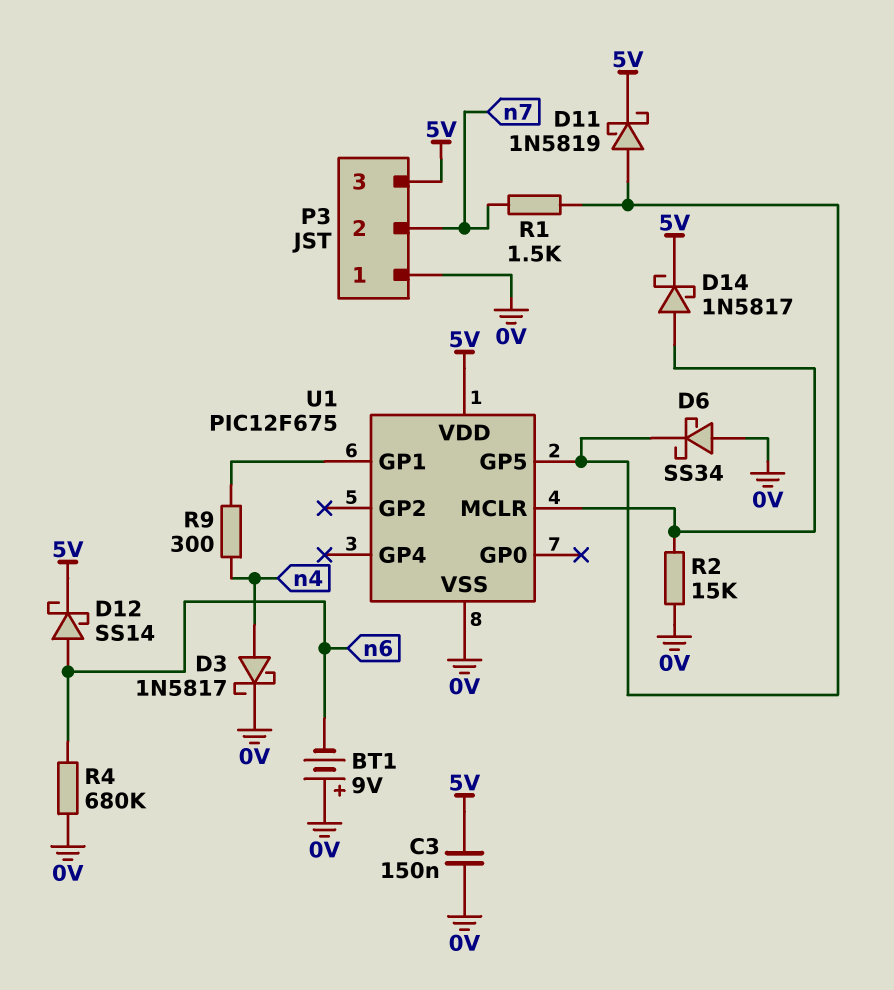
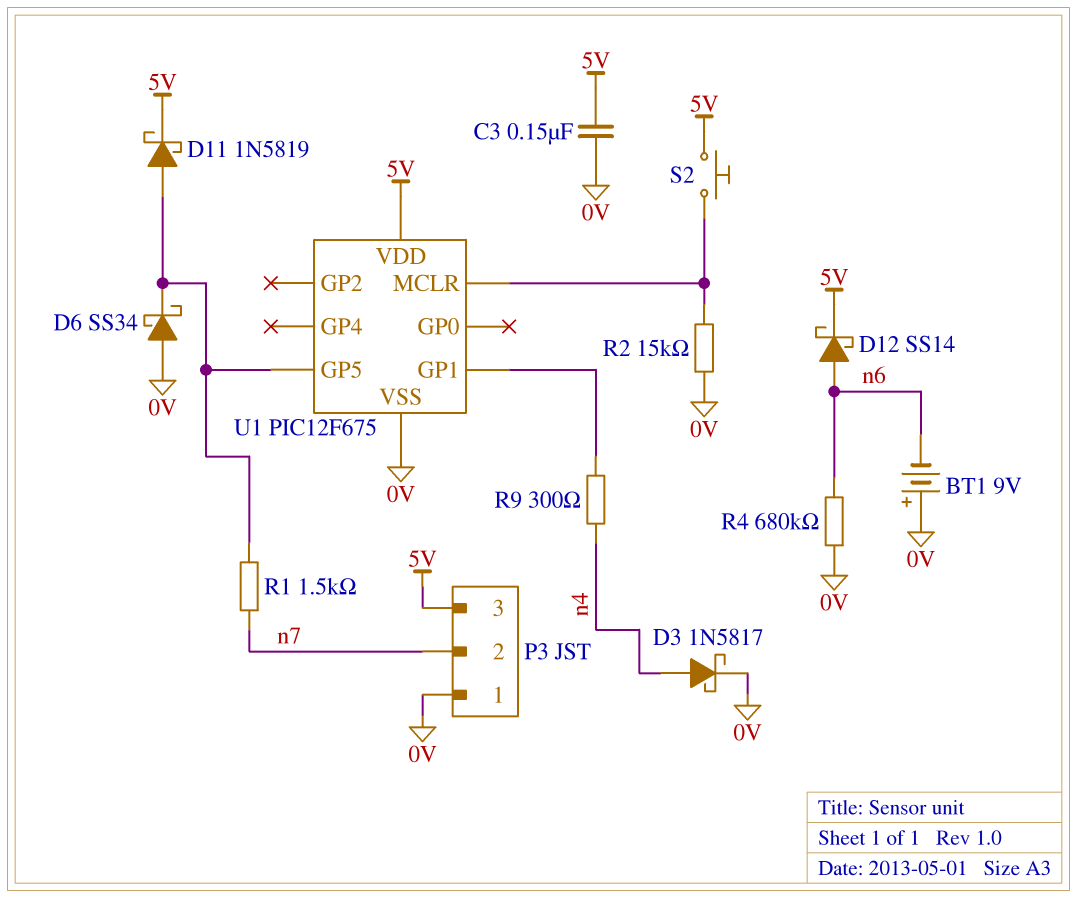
D14: schottky 1N5817 (A U1/MCLR, K 5V) -> none
S2: none -> button (5V, U1/MCLR)

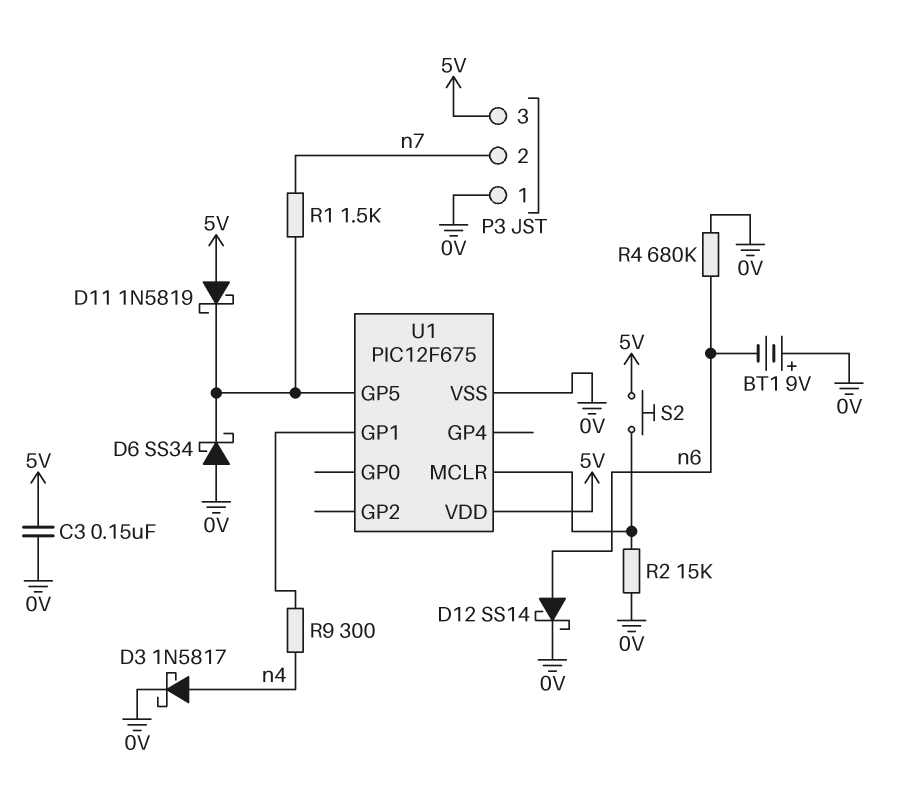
D11: schottky 1N5819 (A U1/GP5, K 5V) -> schottky 1N5819 (A 5V, K U1/GP5)
D12: schottky SS14 (A n6, K 5V) -> schottky SS14 (A n6, K 0V)

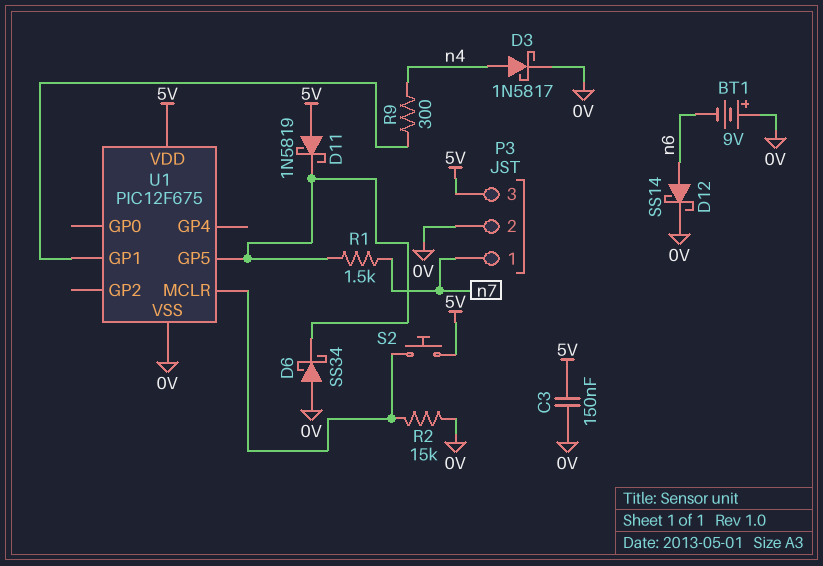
P3 pin 1: 0V -> n7
P3 pin 2: n7 -> 0V
R4: 680k (0V, n6) -> none

